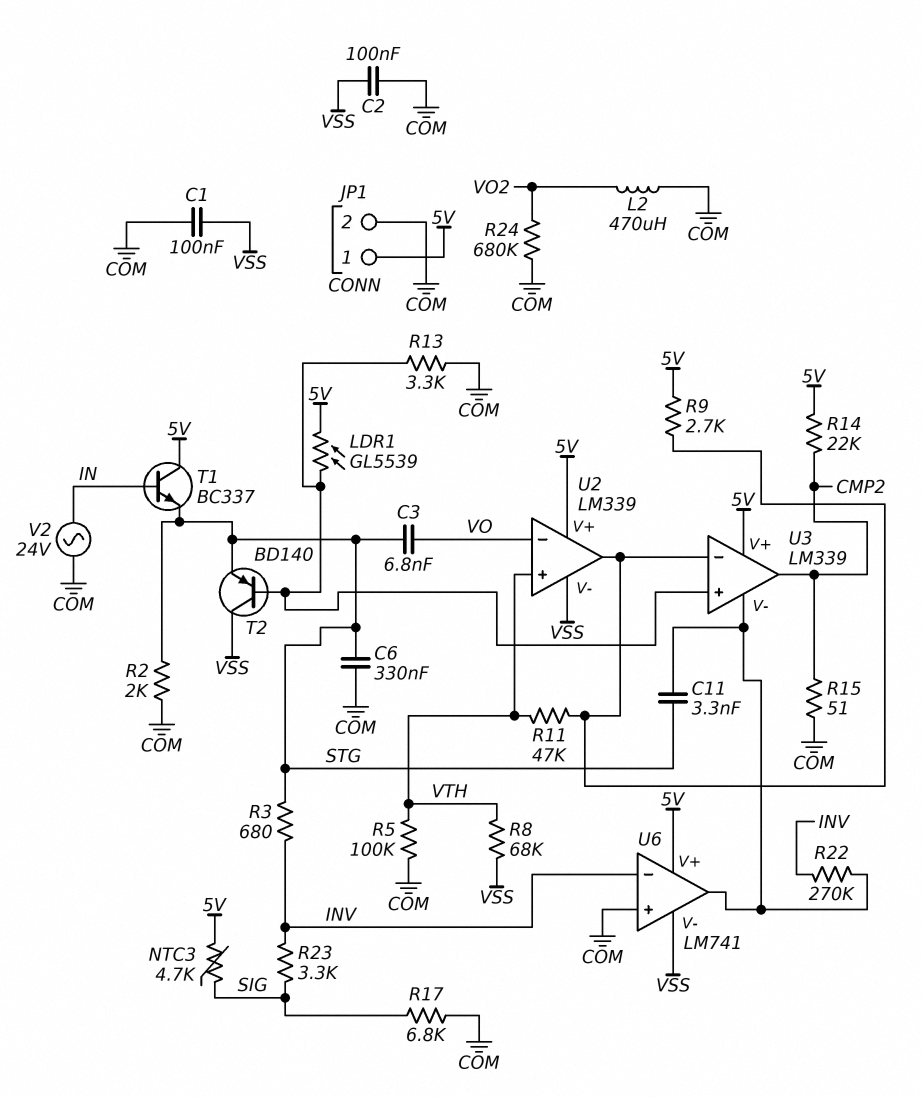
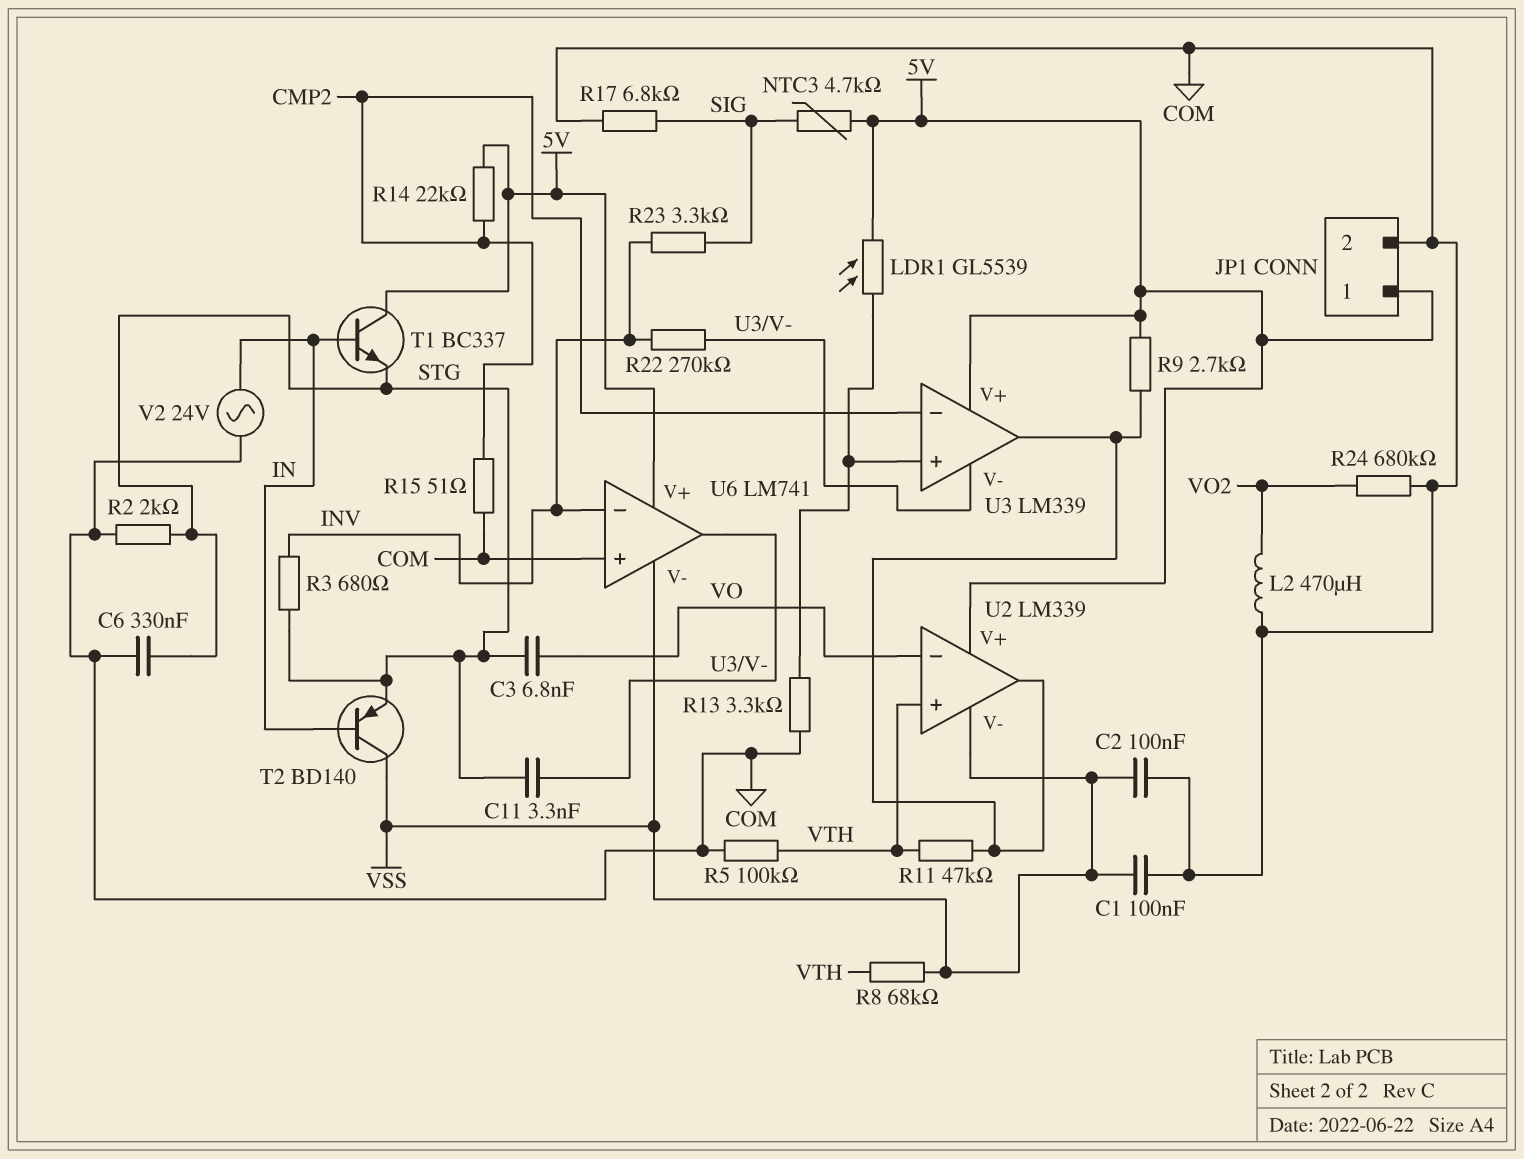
T2: PNP BD140 (B U3/in+, C VSS, E STG) -> PNP BD140 (B IN, C VSS, E STG)
U3 pin in-: U2/out -> CMP2
U3 pin out: CMP2 -> U2/out

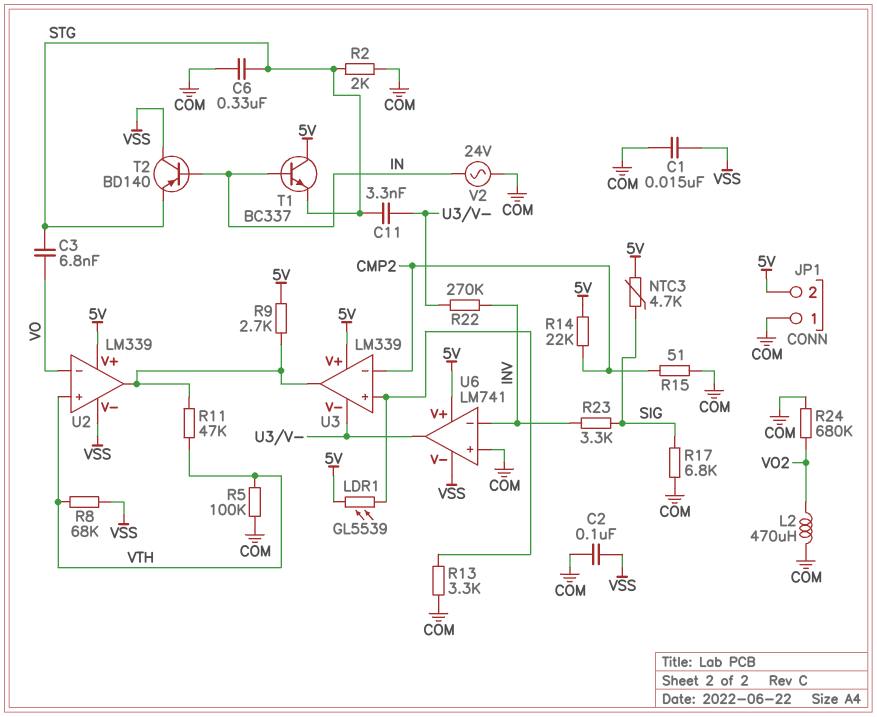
C1: 100nF (COM, VSS) -> 15nF (COM, VSS)
JP1 pin 1: 5V -> COM
JP1 pin 2: COM -> 5V
R3: 680 (INV, STG) -> none

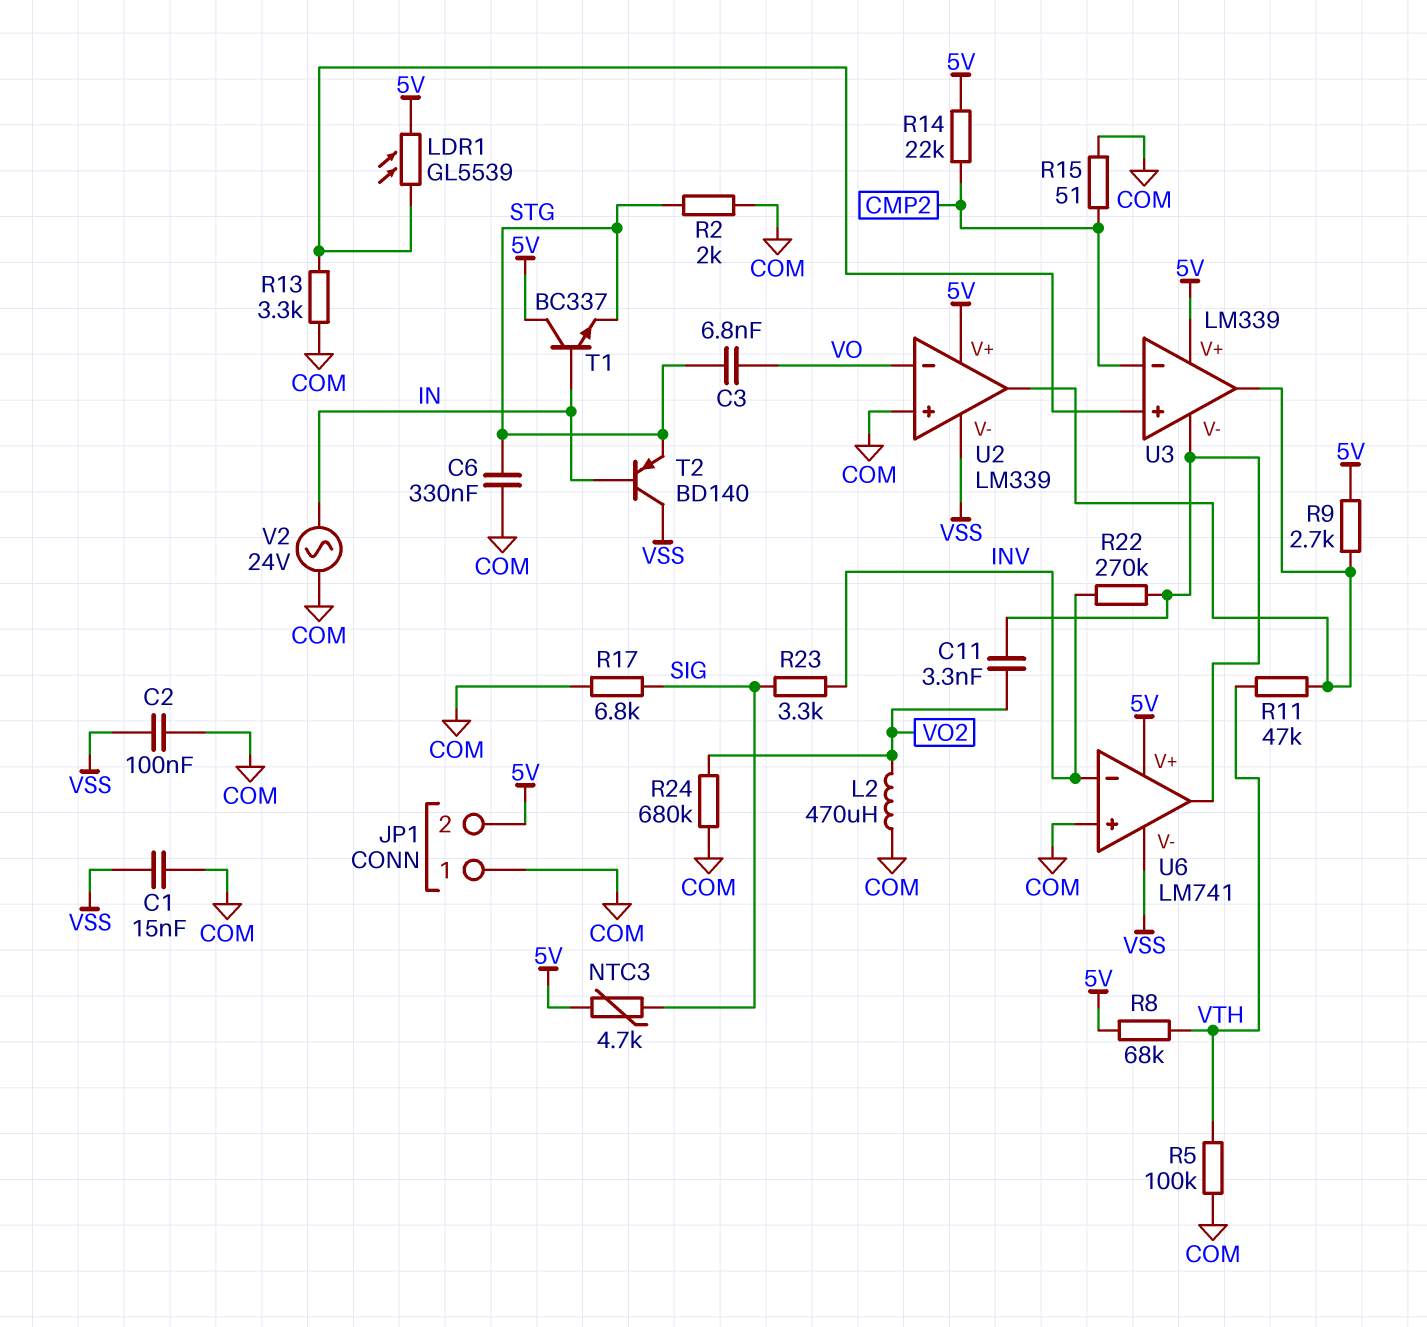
C11: 3.3nF (STG, U3/V-) -> 3.3nF (U3/V-, VO2)
R8: 68k (VSS, VTH) -> 68k (5V, VTH)
U2 pin in+: VTH -> COM

